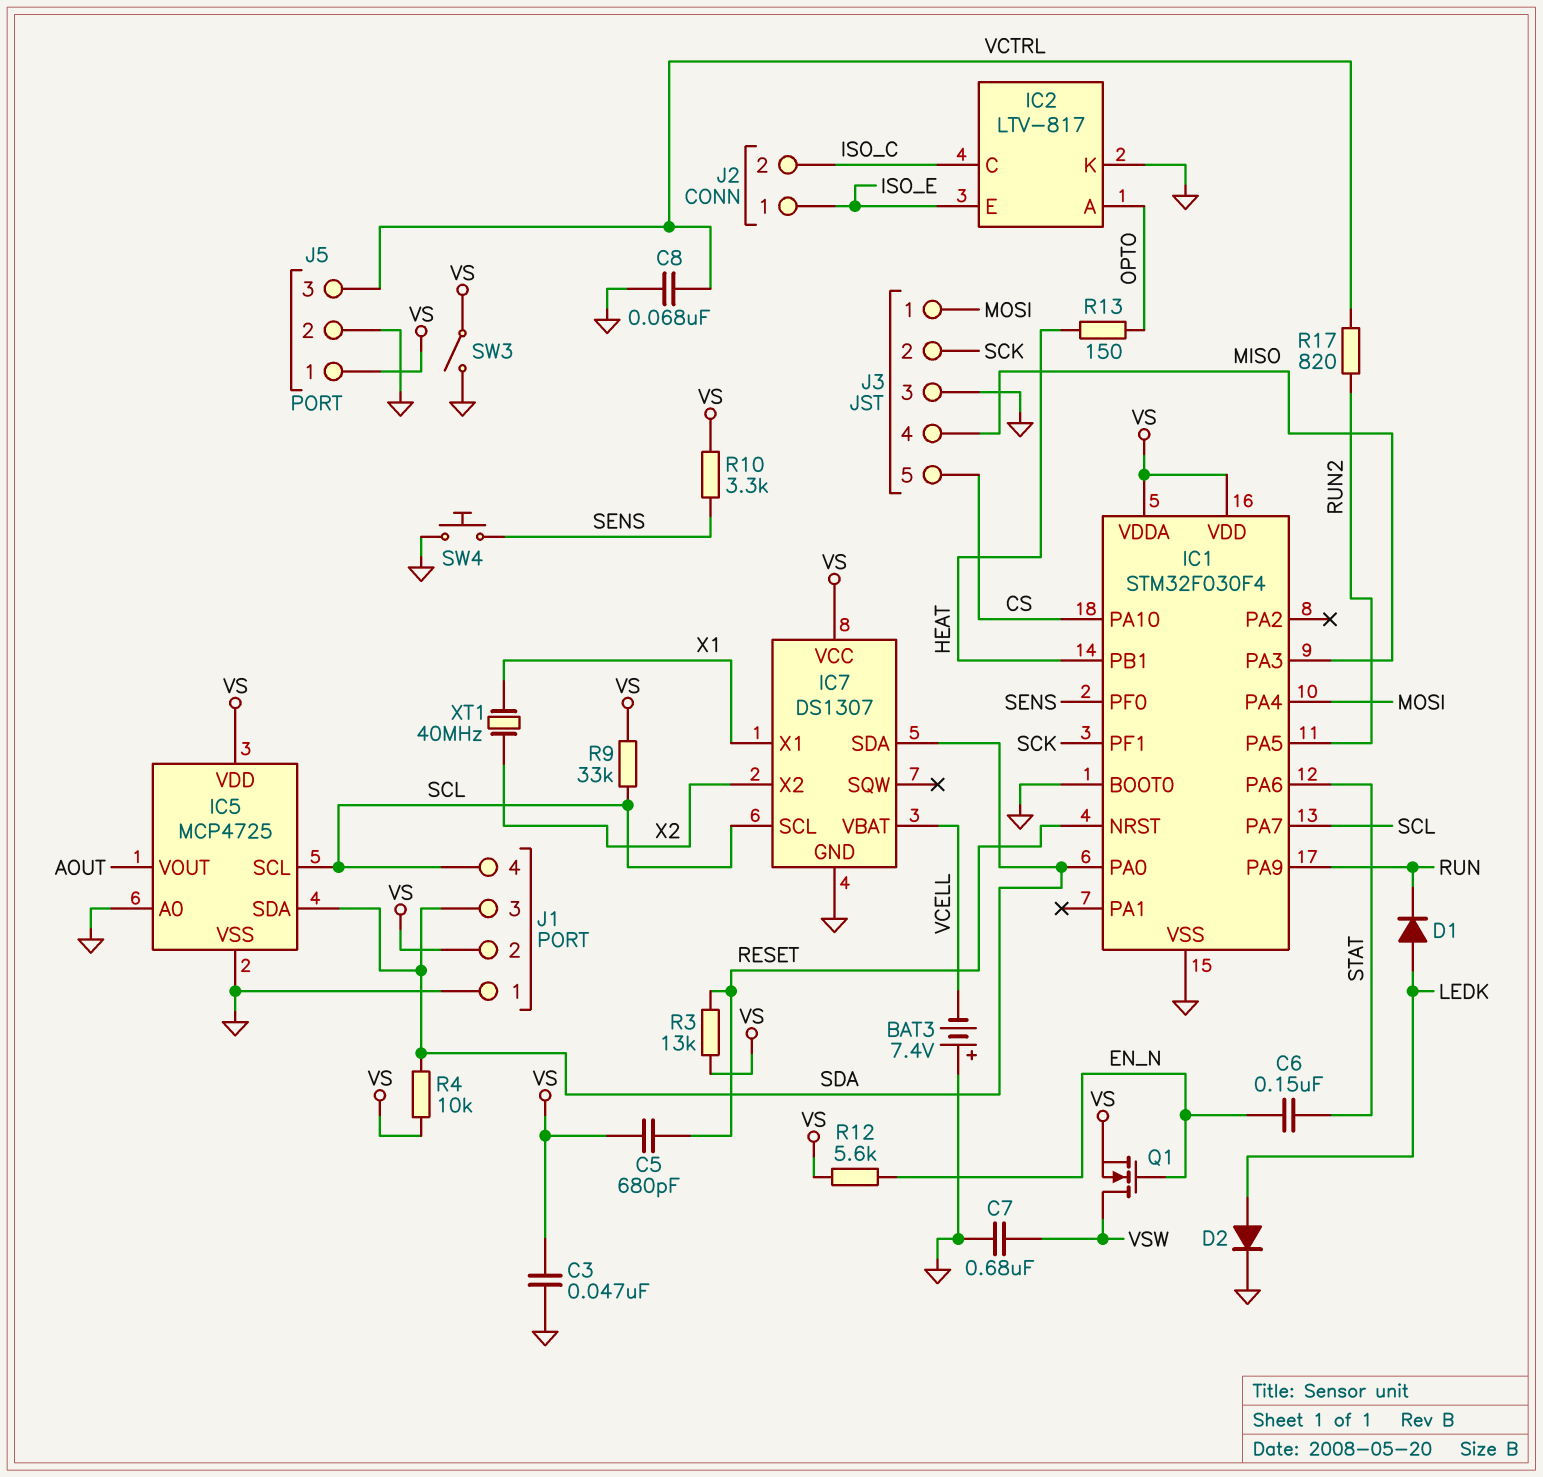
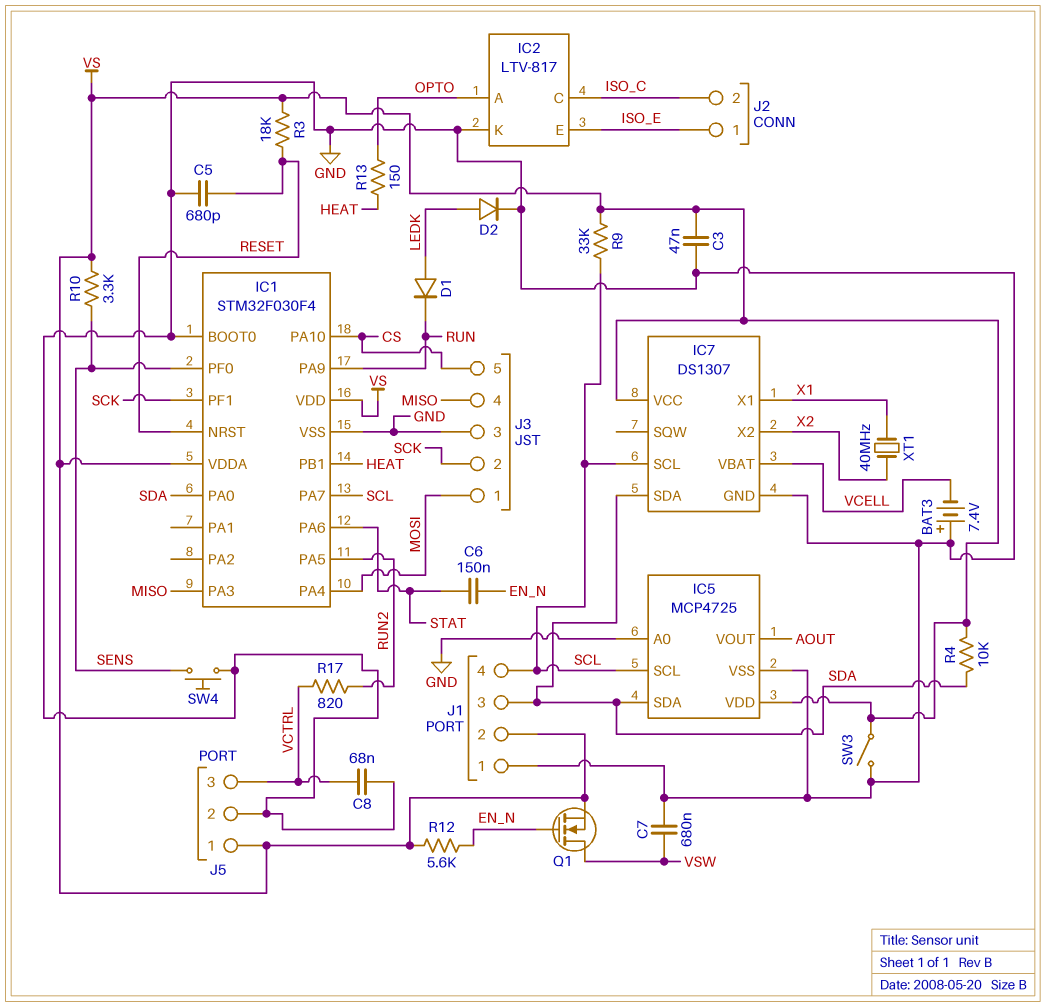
C5: 680pF (RESET, VS) -> 680pF (GND, RESET)
R3: 13k (RESET, VS) -> 18k (RESET, VS)

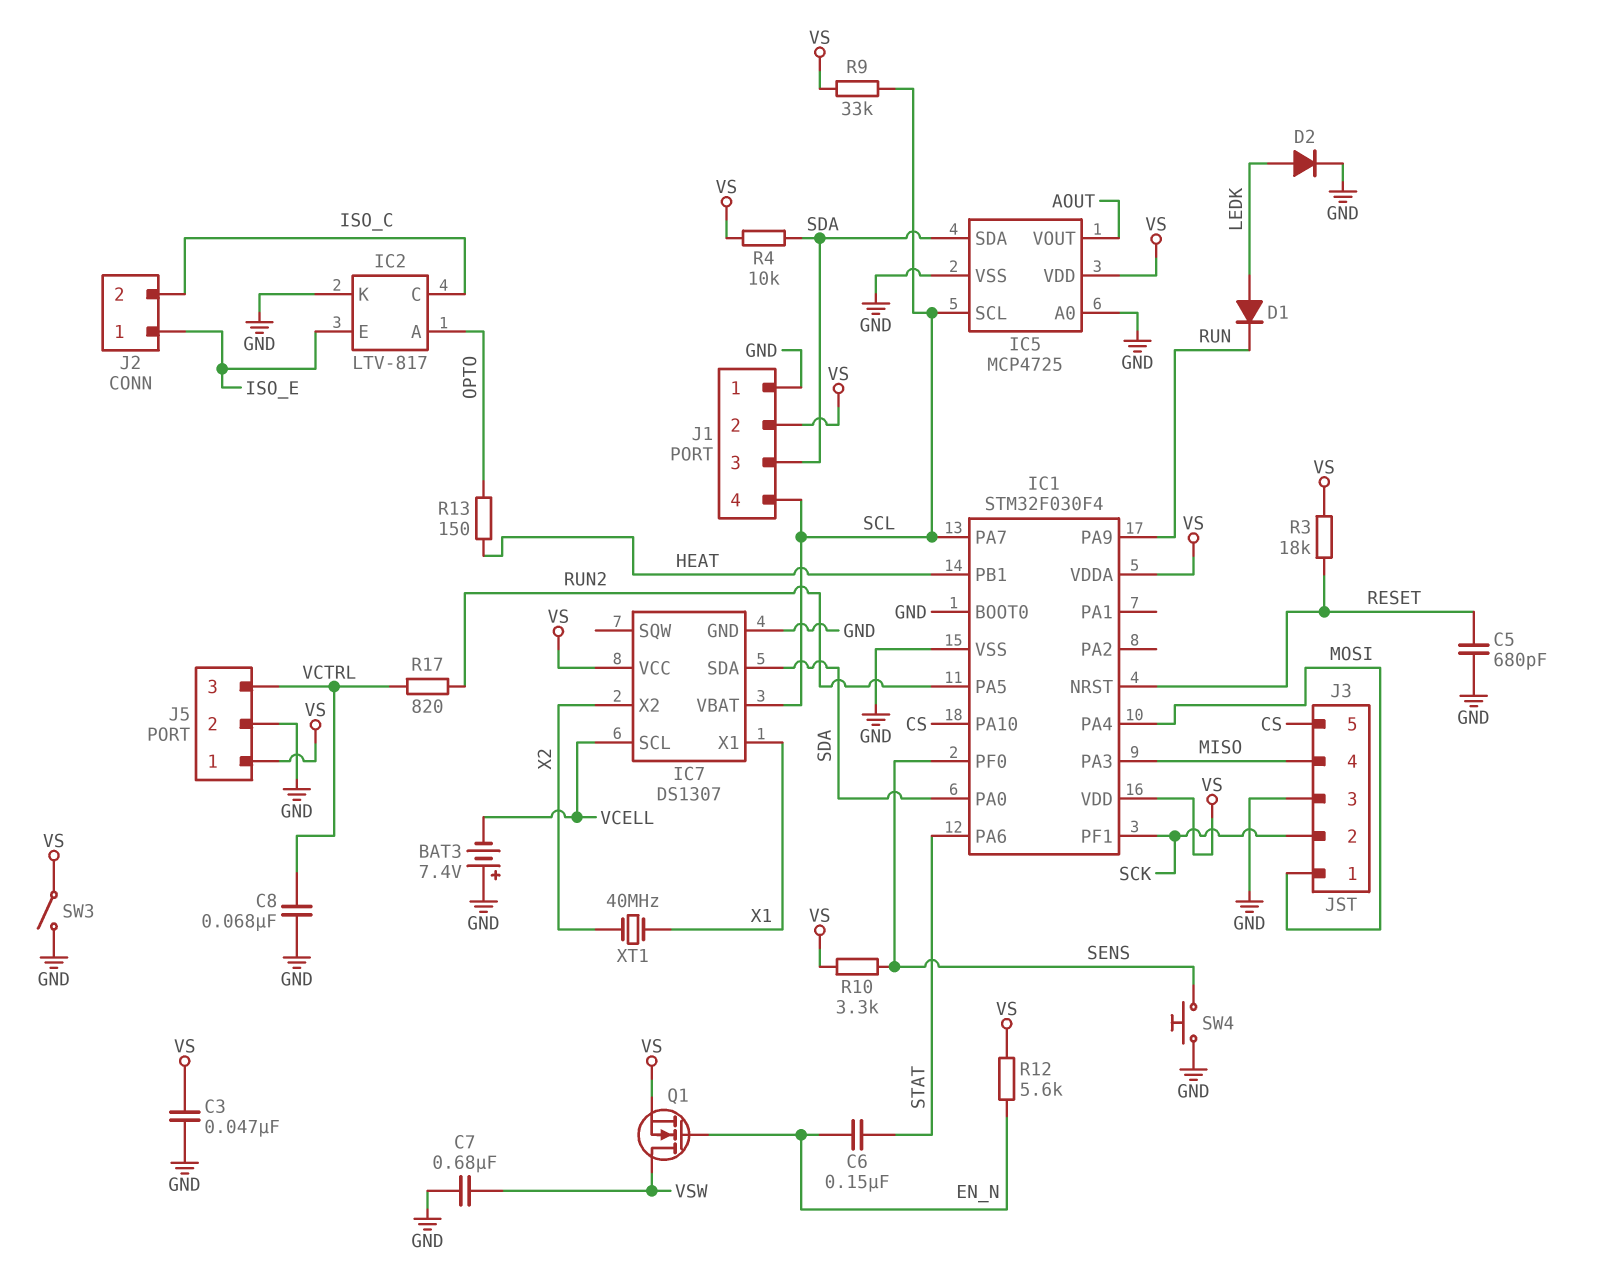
IC7 pin SCL: SCL -> VCELL
IC7 pin VBAT: VCELL -> SCL

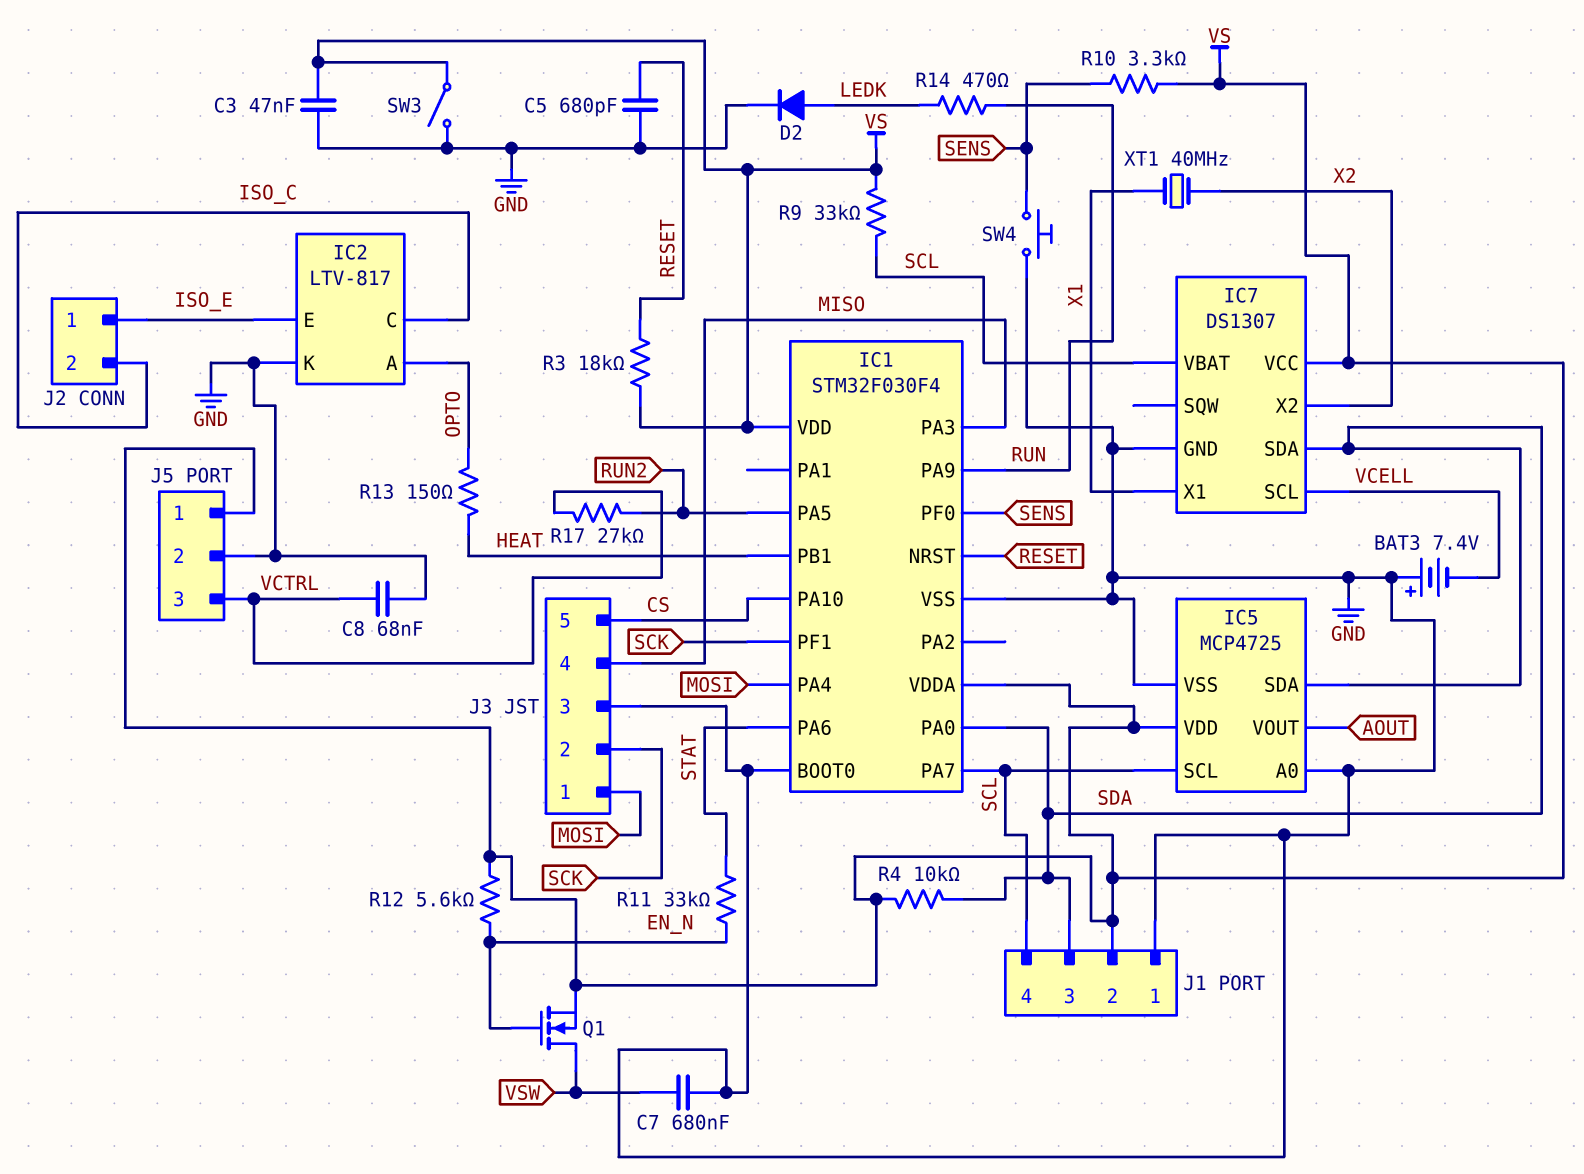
C6: 150nF (EN_N, STAT) -> none
D1: diode (A LEDK, K RUN) -> none
R11: none -> 33k (EN_N, STAT)
R14: none -> 470 (LEDK, RUN)
R17: 820 (RUN2, VCTRL) -> 27k (RUN2, VCTRL)

